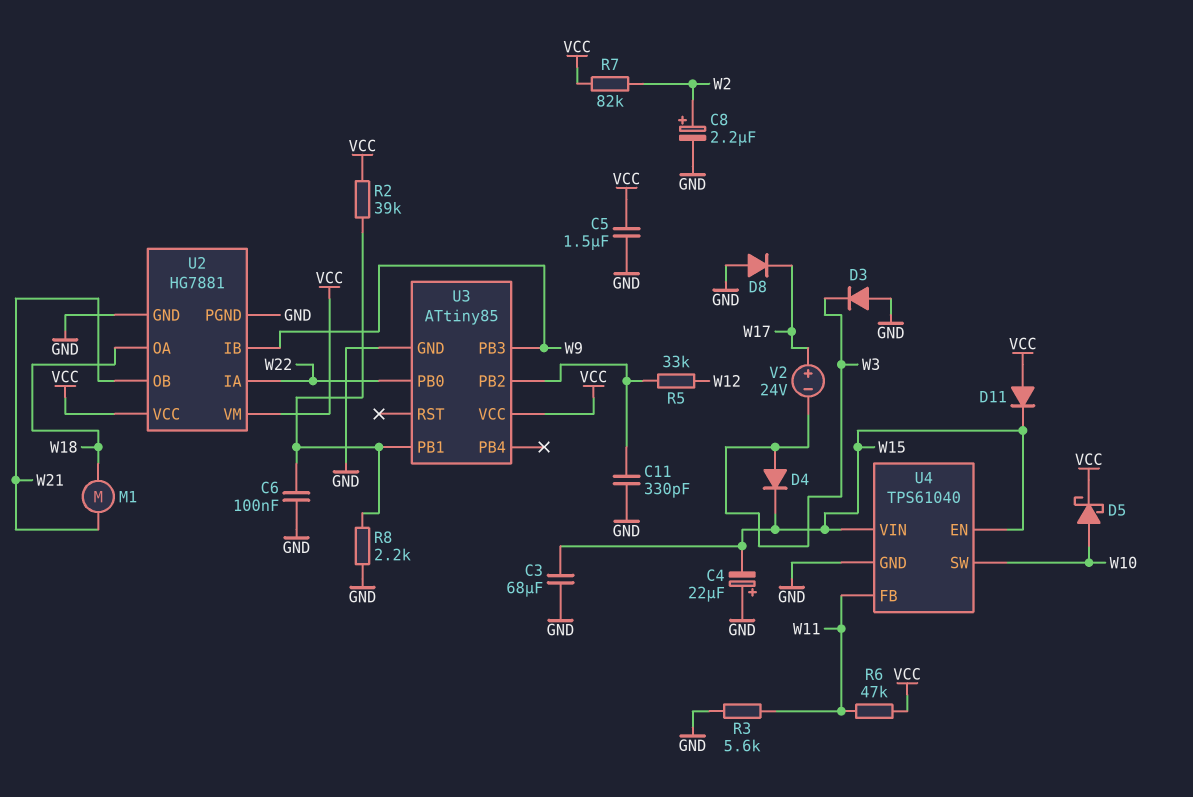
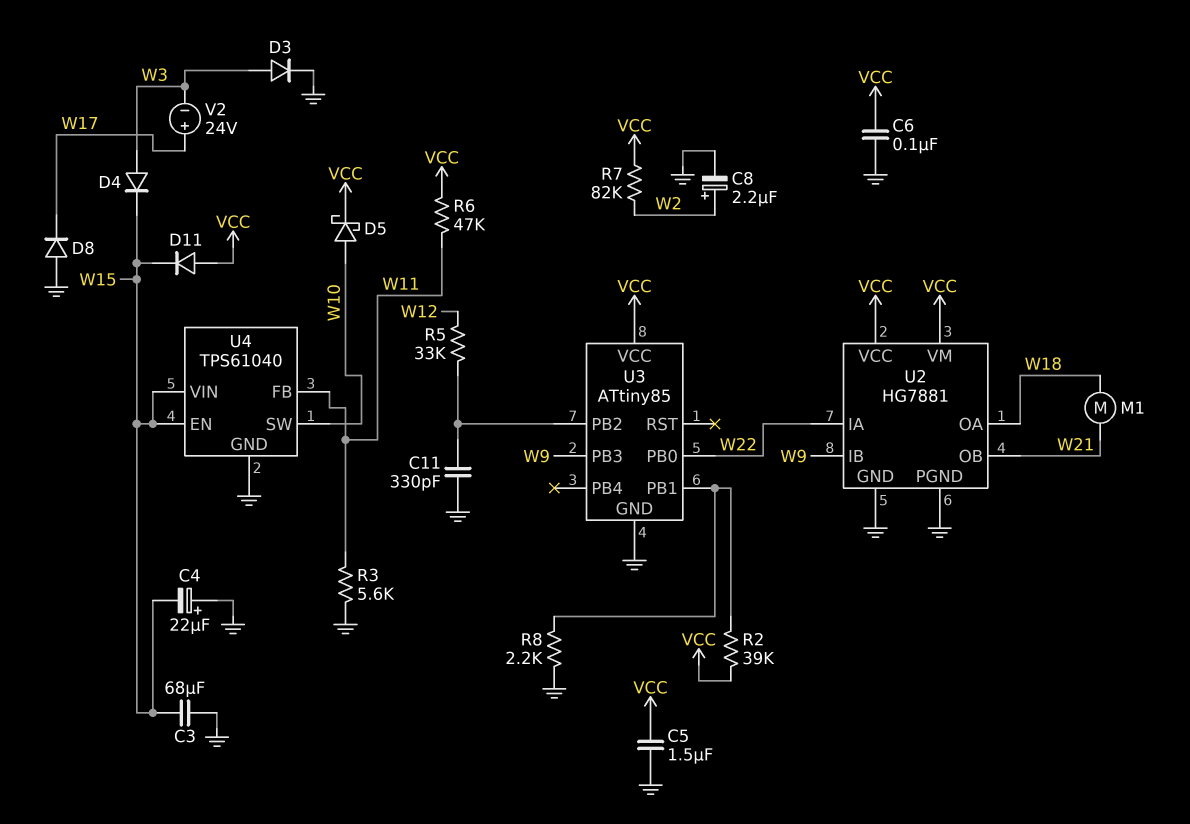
C6: 100nF (GND, U3/PB1) -> 100nF (GND, VCC)
D3: diode (A GND, K W3) -> diode (A W3, K GND)

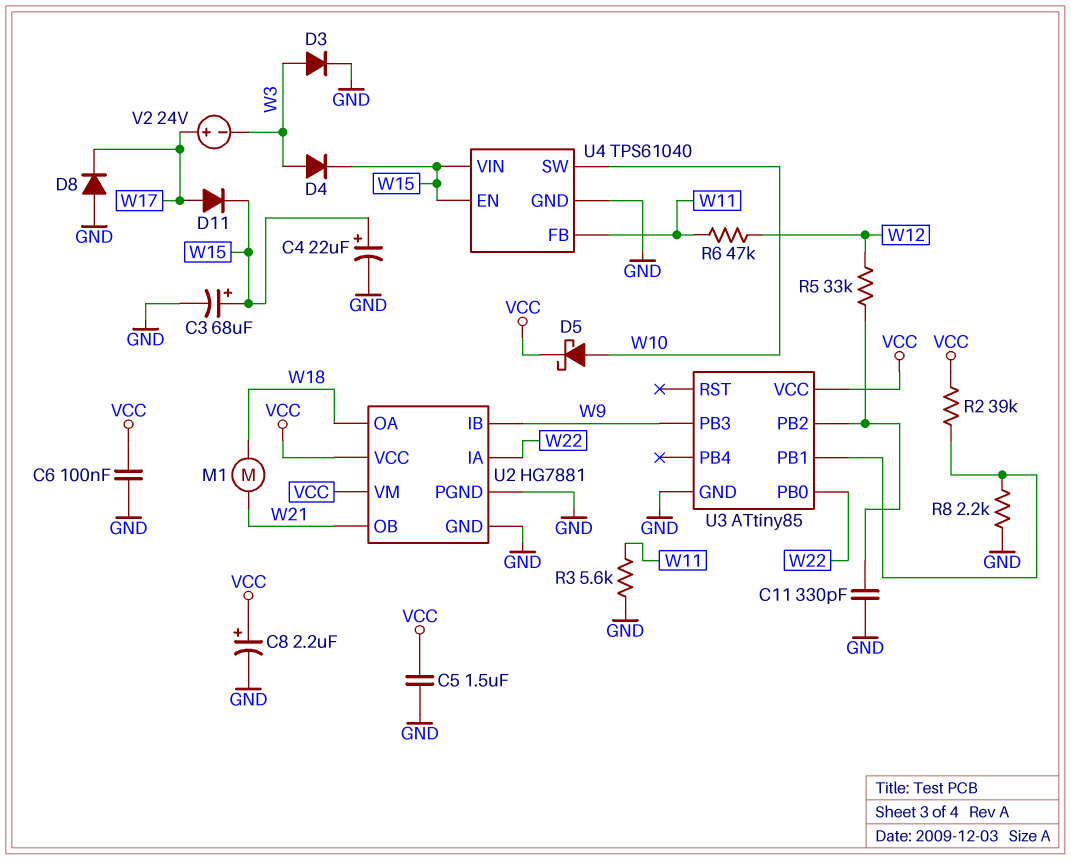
C3: 68uF (GND, W15) -> 68uF (plus W15, minus GND)
C4: 22uF (plus GND, minus W15) -> 22uF (plus W15, minus GND)
C8: 2.2uF (plus W2, minus GND) -> 2.2uF (plus VCC, minus GND)
D11: diode (A VCC, K W15) -> diode (A W17, K W15)
R6: 47k (VCC, W11) -> 47k (W11, W12)
R7: 82k (VCC, W2) -> none

